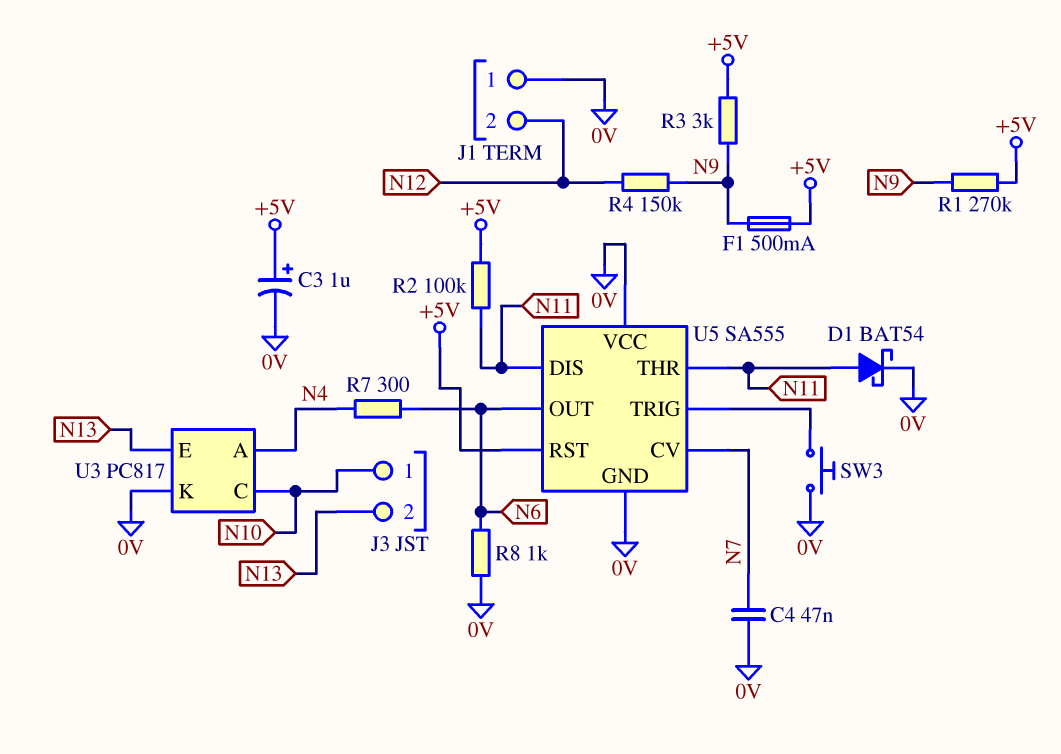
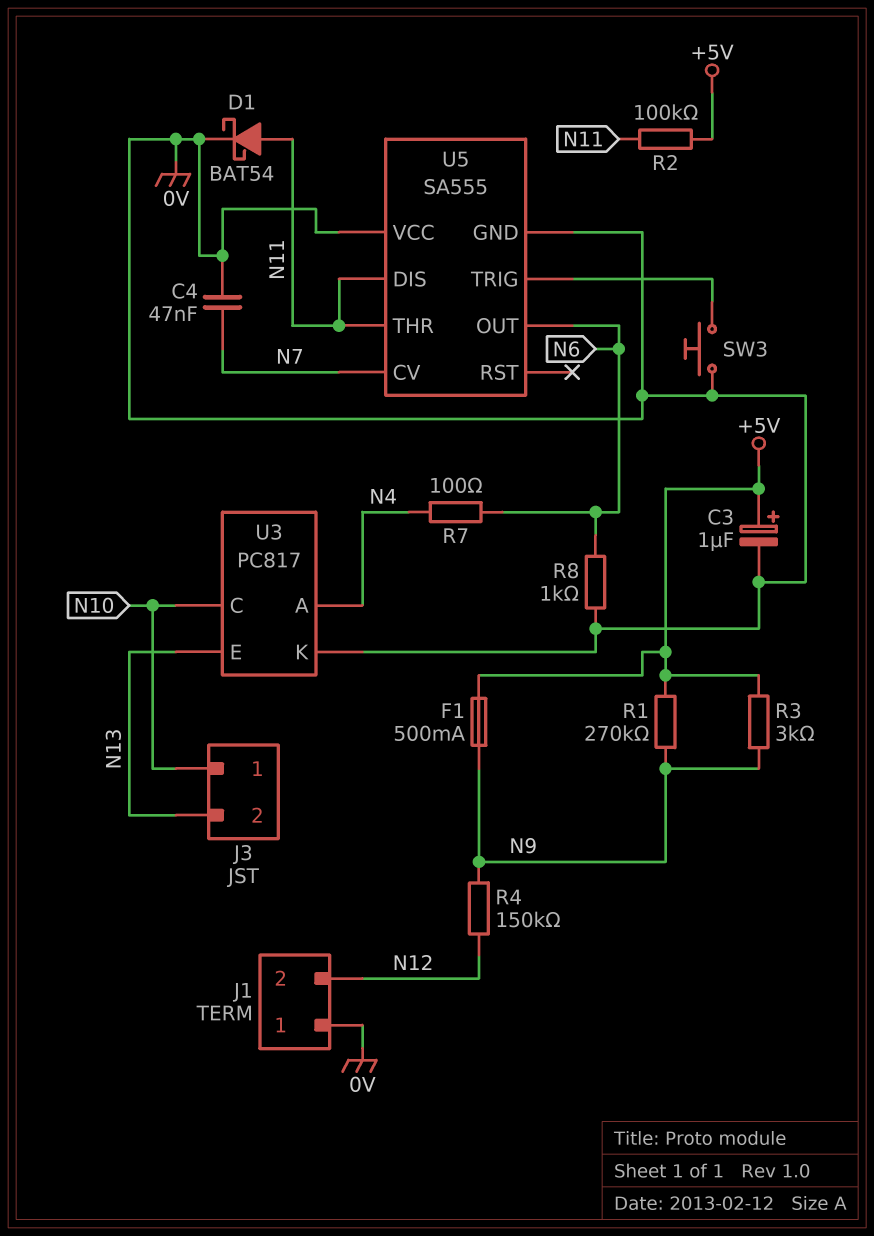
R7: 300 (N4, N6) -> 100 (N4, N6)
U5 pin RST: +5V -> none

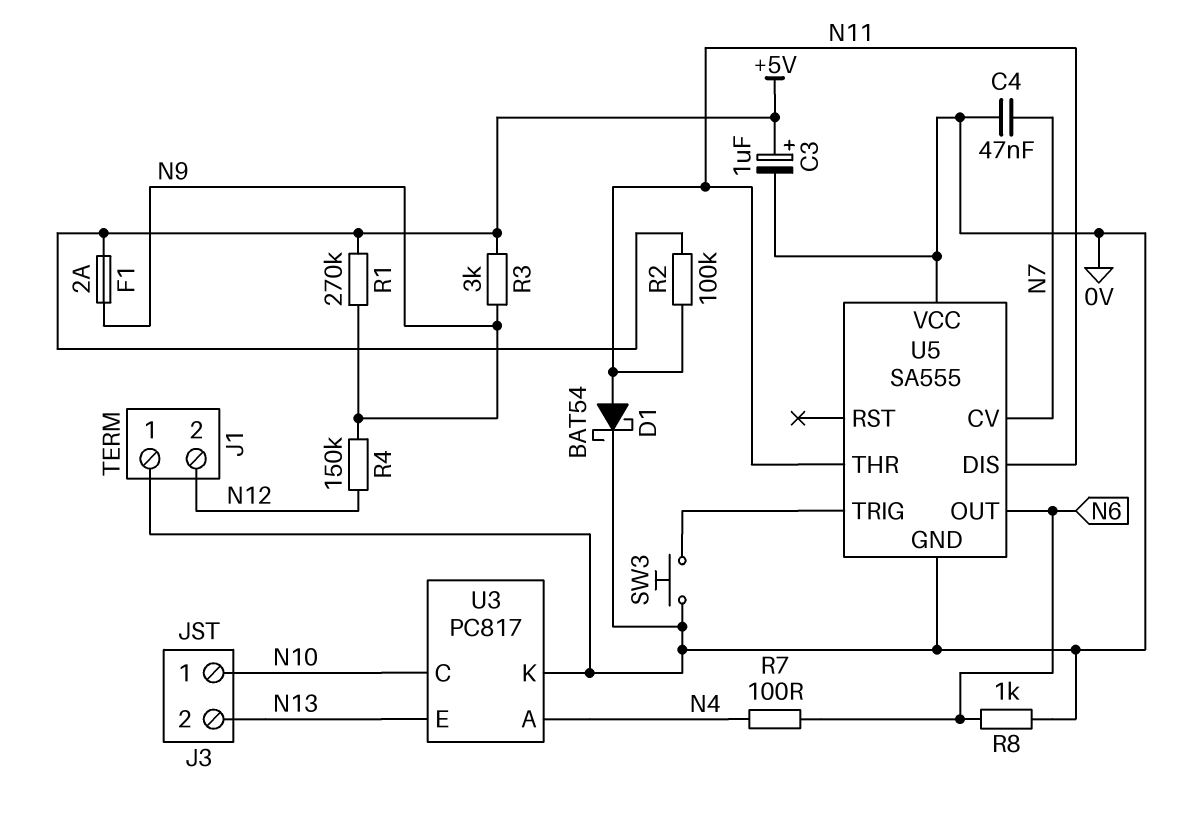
F1: 500mA (+5V, N9) -> 2A (+5V, N9)

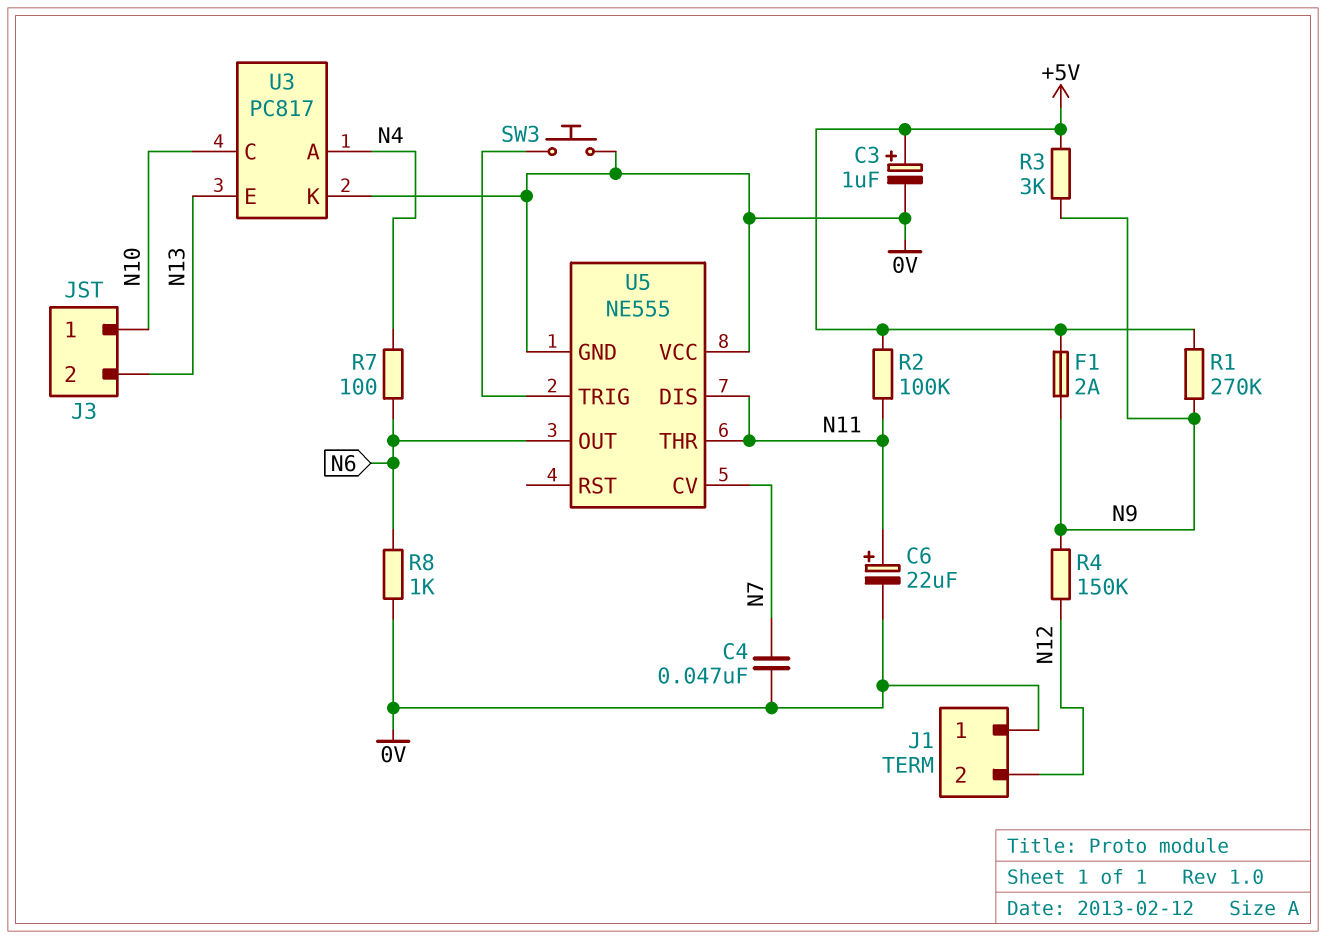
C6: none -> 22uF (plus N11, minus 0V)
D1: schottky BAT54 (A N11, K 0V) -> none
U5: SA555 -> NE555

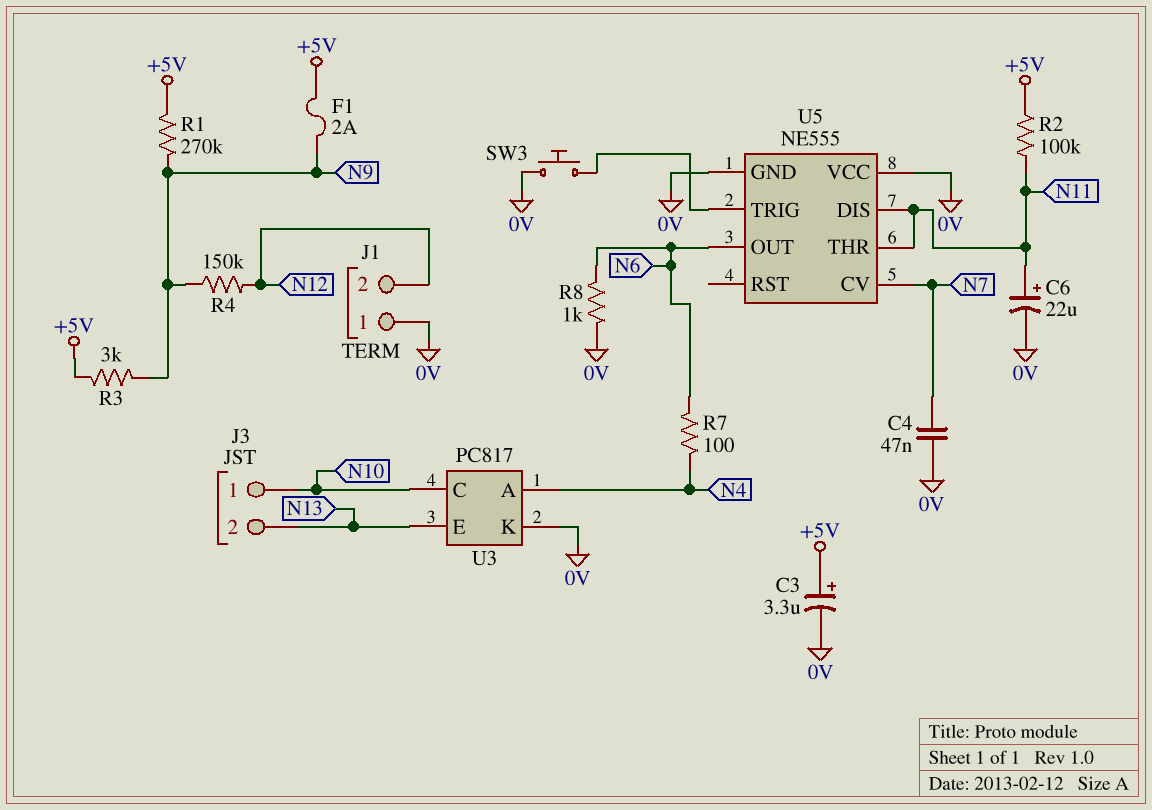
C3: 1uF (plus +5V, minus 0V) -> 3.3uF (plus +5V, minus 0V)

